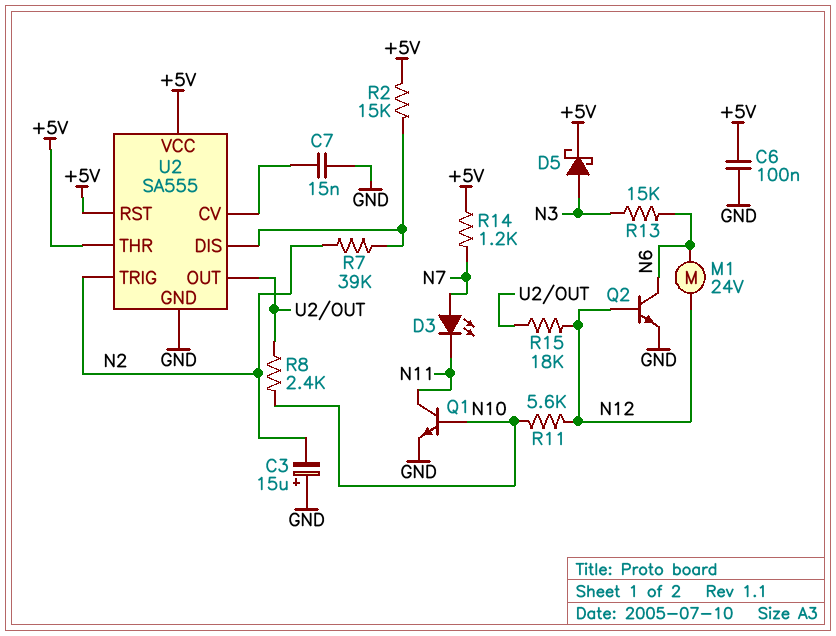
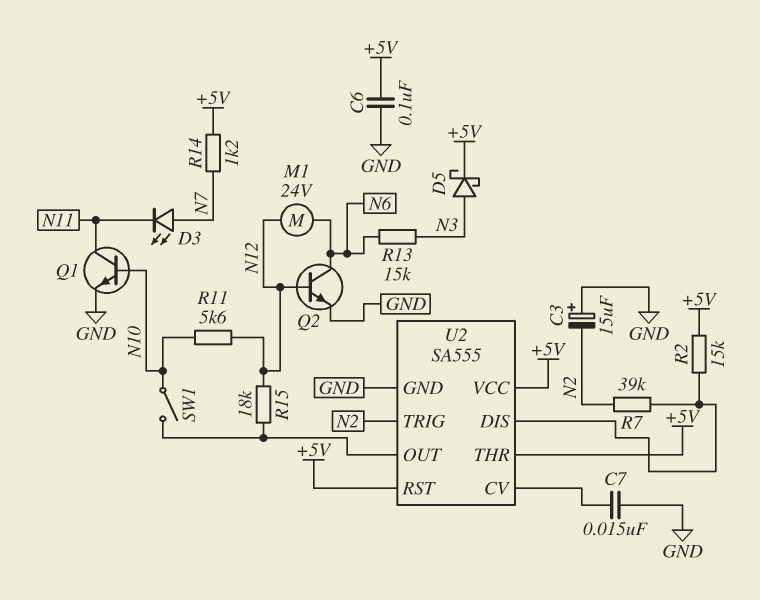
R8: 2.4k (N10, U2/OUT) -> none
SW1: none -> switch (N10, U2/OUT)

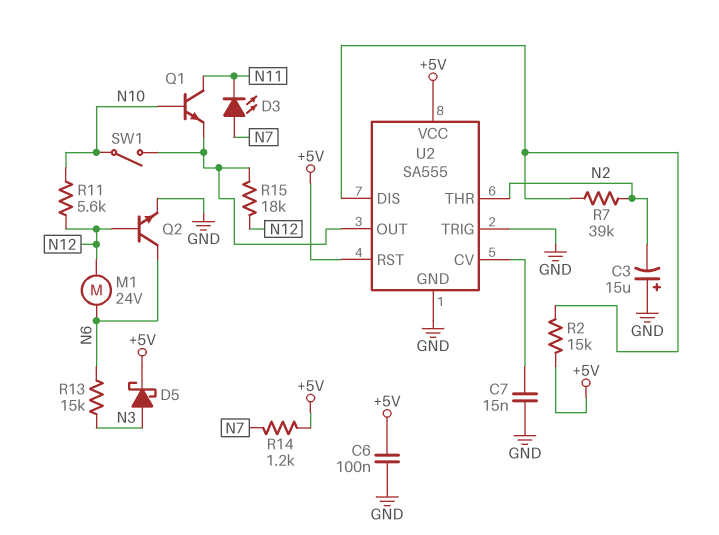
Q1: NPN (B N10, C N11, E GND) -> NPN (B N10, C N11, E U2/OUT)
U2 pin THR: +5V -> N2
U2 pin TRIG: N2 -> GND

